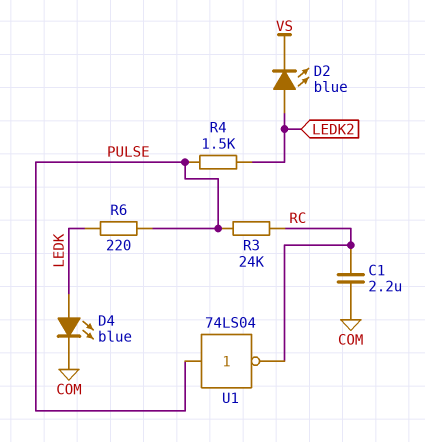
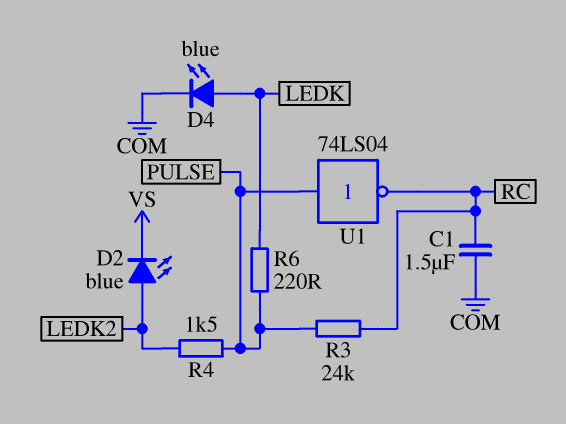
C1: 2.2uF (COM, RC) -> 1.5uF (COM, RC)

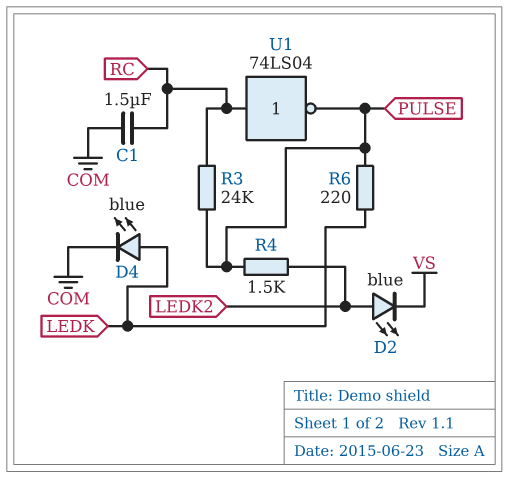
U1: NOT 74LS04 (in PULSE, out RC) -> NOT 74LS04 (in RC, out PULSE)

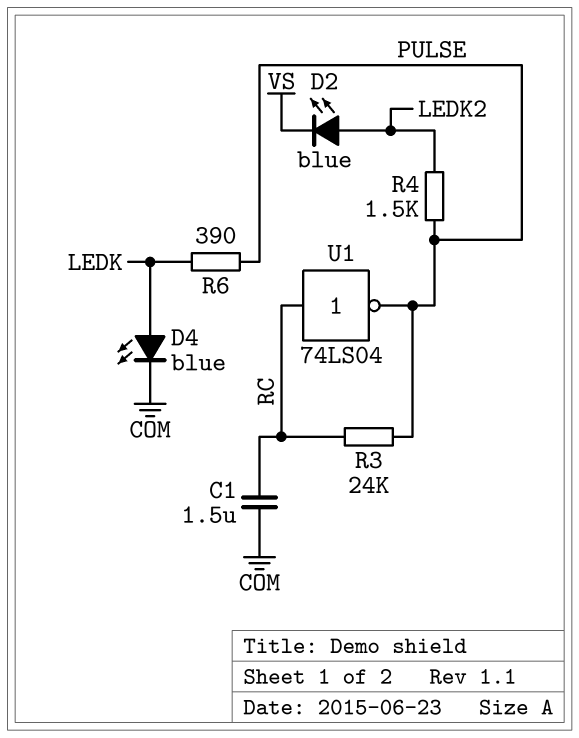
R6: 220 (LEDK, PULSE) -> 390 (LEDK, PULSE)

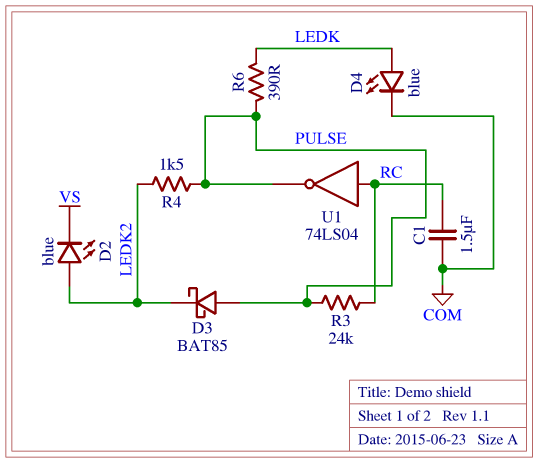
D3: none -> schottky BAT85 (A PULSE, K LEDK2)

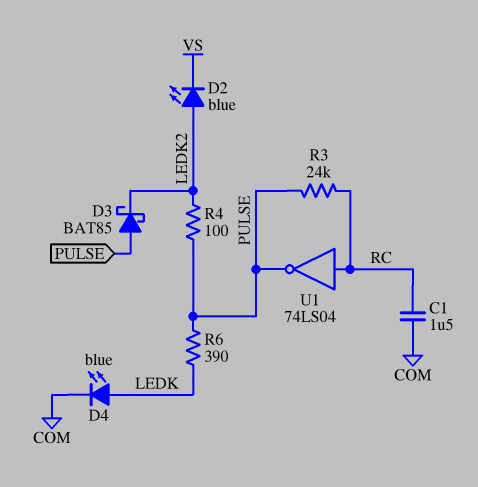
R4: 1.5k (LEDK2, PULSE) -> 100 (LEDK2, PULSE)

